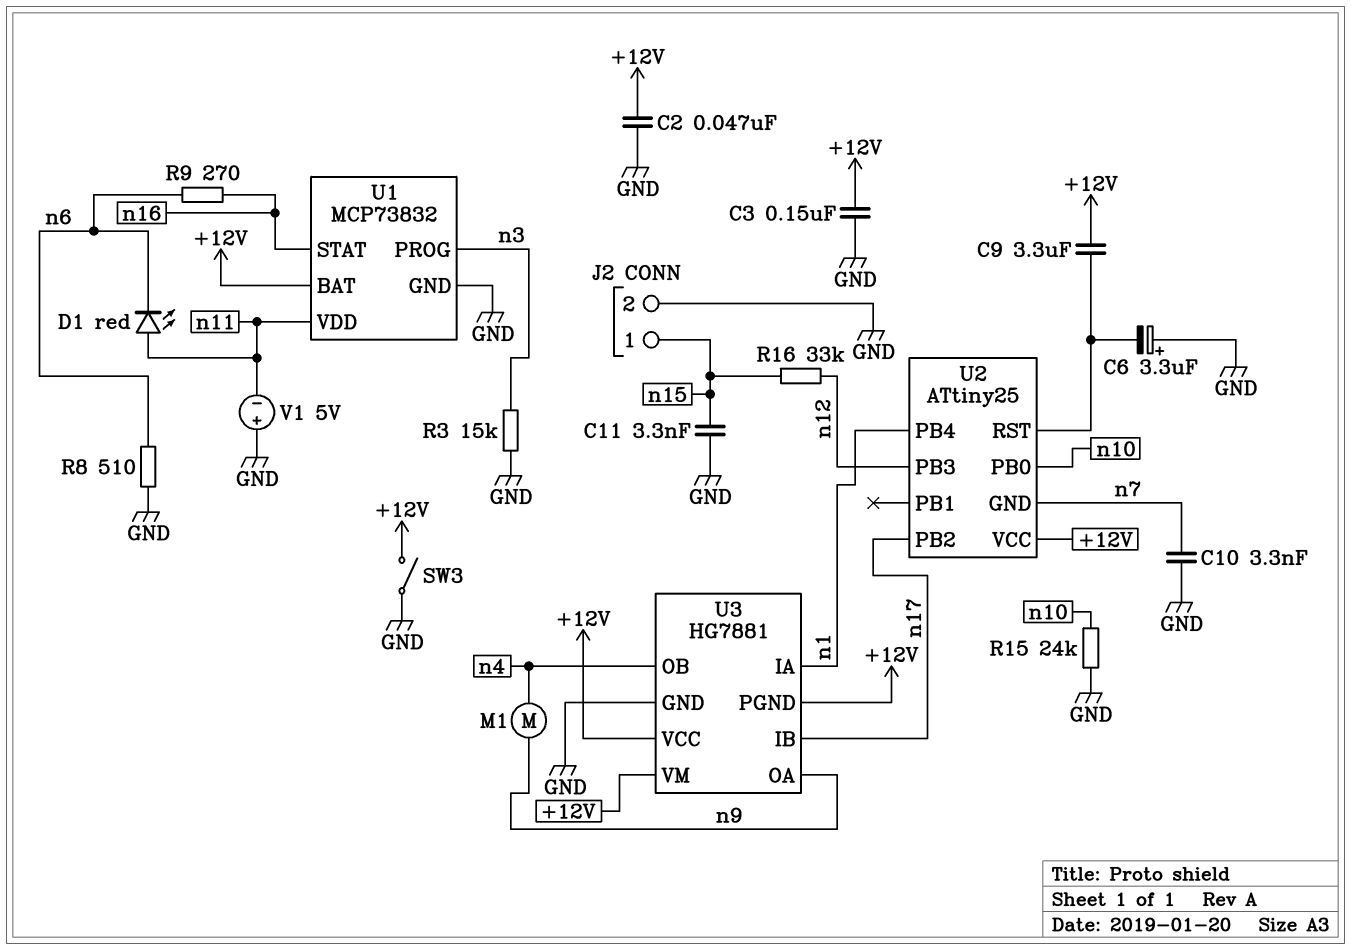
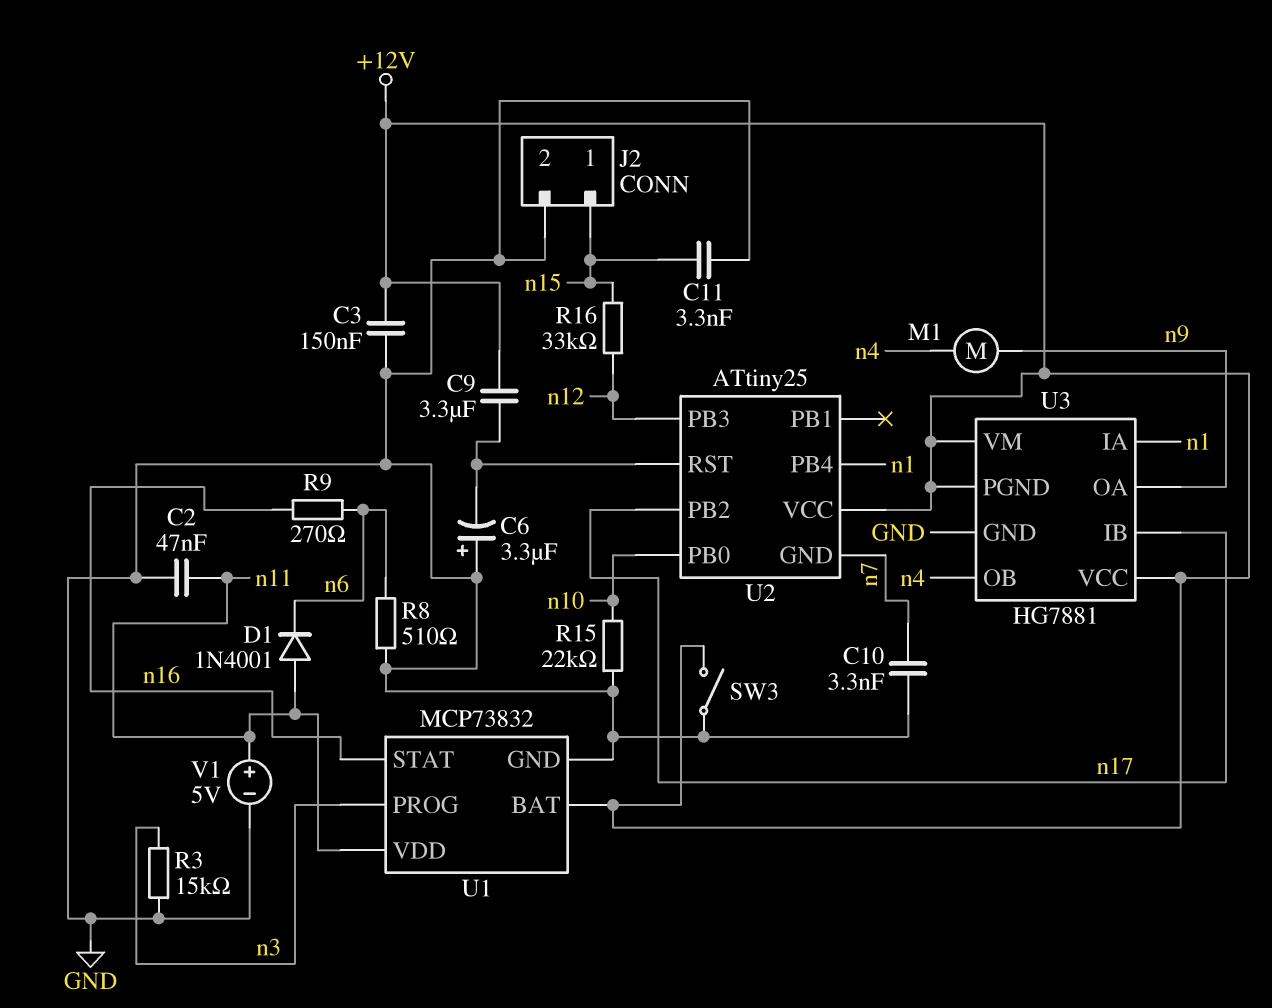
C2: 47nF (+12V, GND) -> 47nF (GND, n11)
D1: LED red (A n11, K n6) -> diode 1N4001 (A n11, K n6)
R15: 24k (GND, n10) -> 22k (GND, n10)
V1: 5V (plus GND, minus n11) -> 5V (plus n11, minus GND)

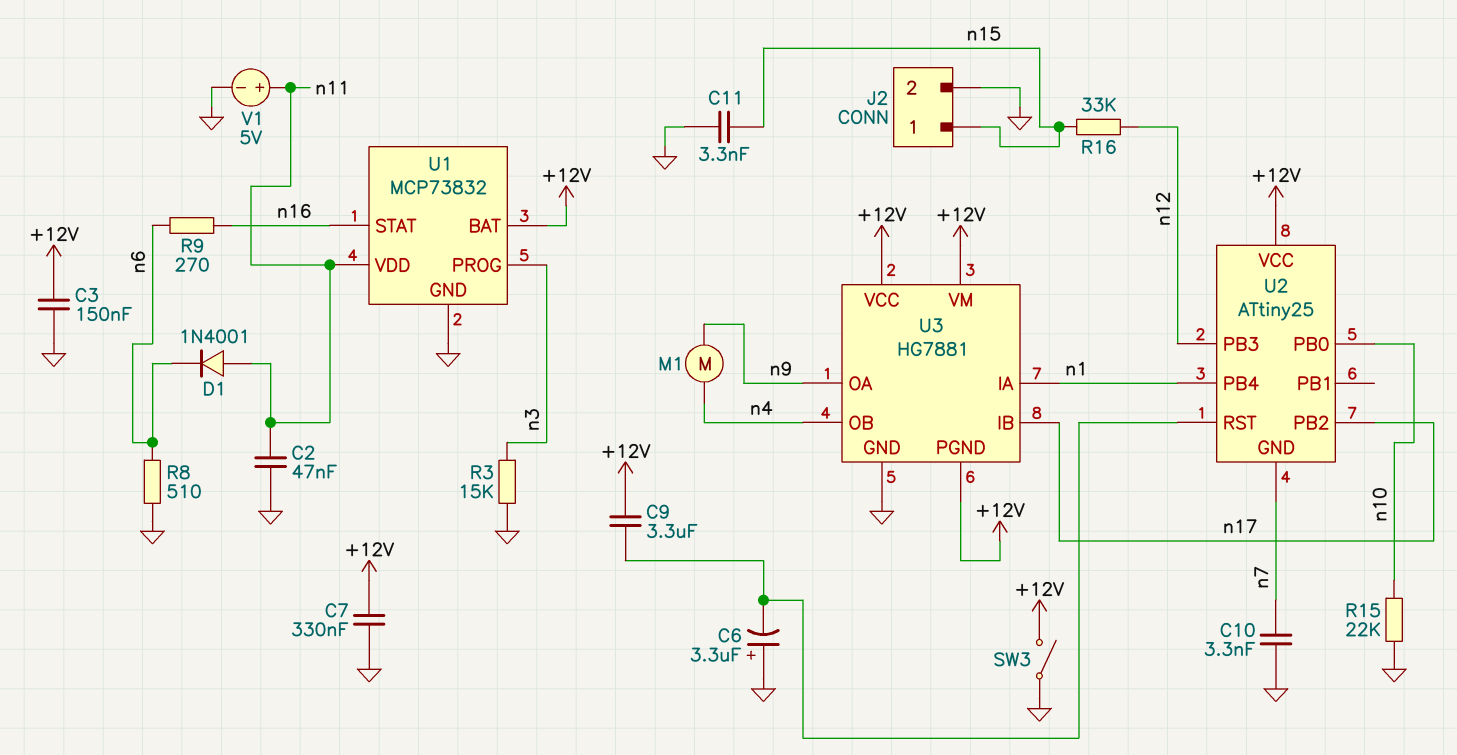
C7: none -> 330nF (+12V, GND)

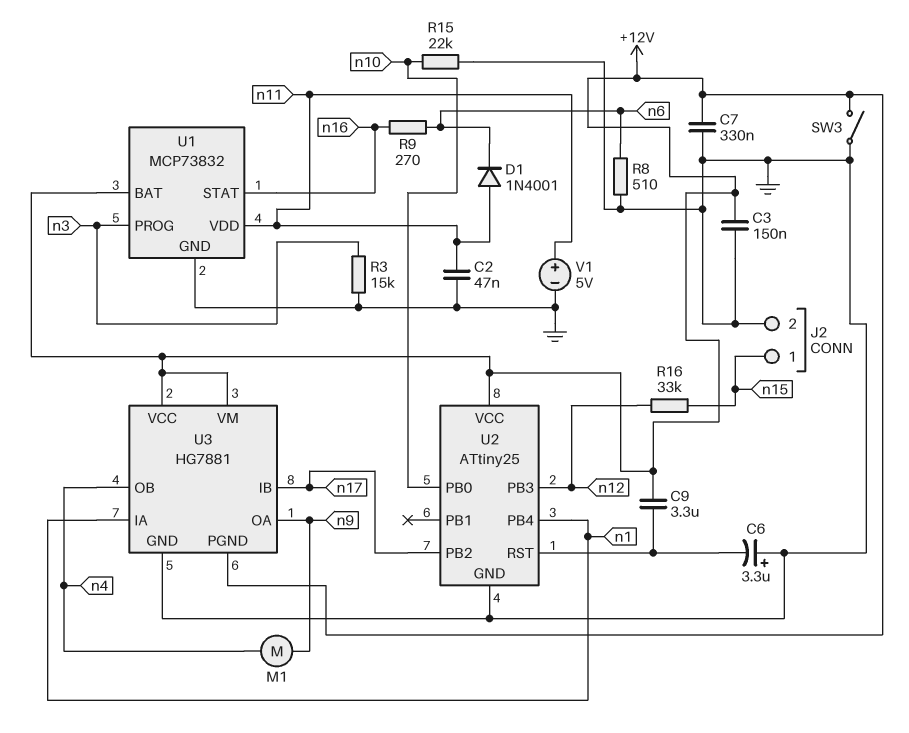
C10: 3.3nF (GND, n7) -> none
C11: 3.3nF (GND, n15) -> none
U2 pin GND: n7 -> GND

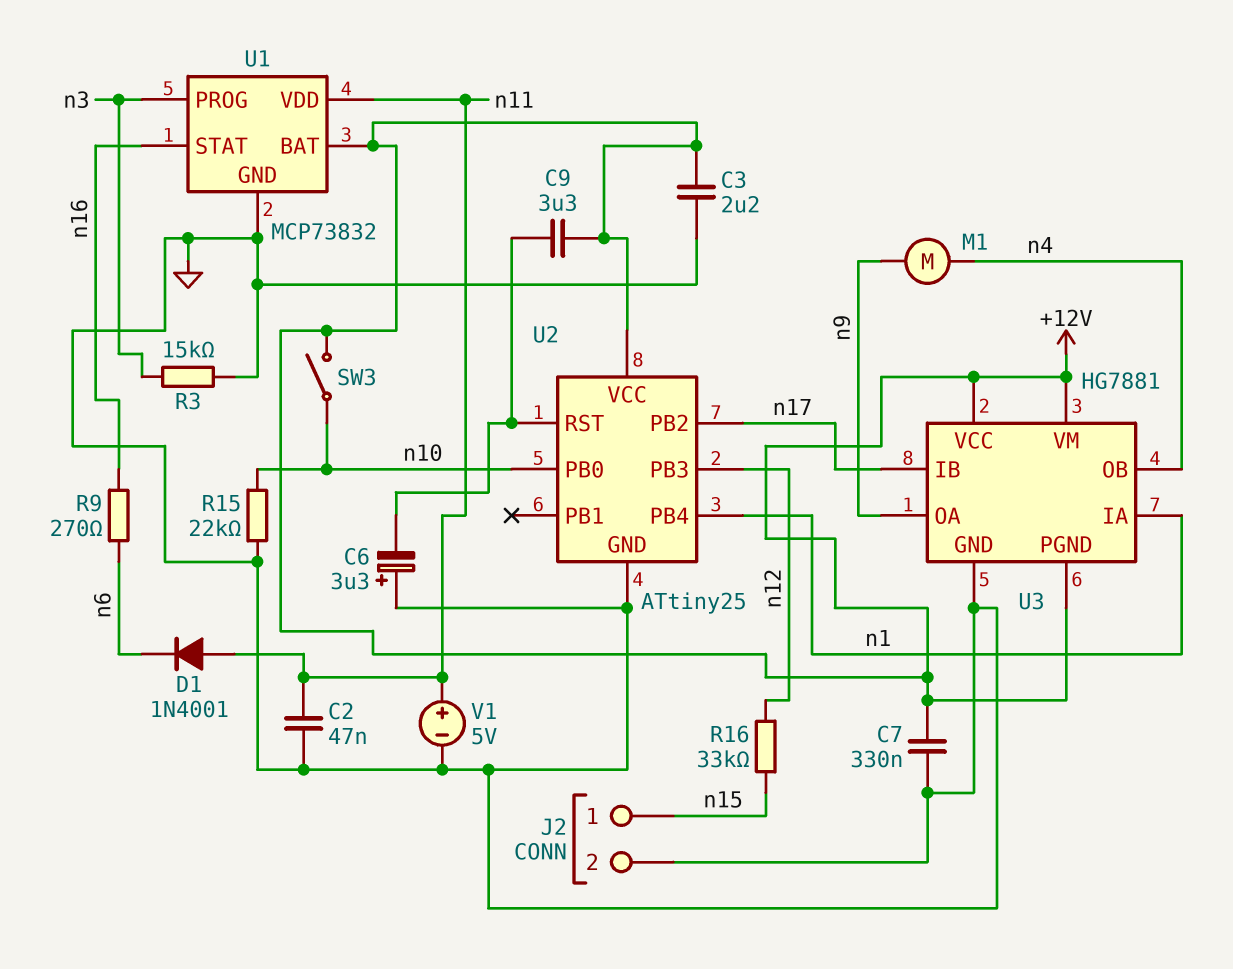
C3: 150nF (+12V, GND) -> 2.2uF (+12V, GND)
R8: 510 (GND, n6) -> none
SW3: switch (+12V, GND) -> switch (+12V, n10)

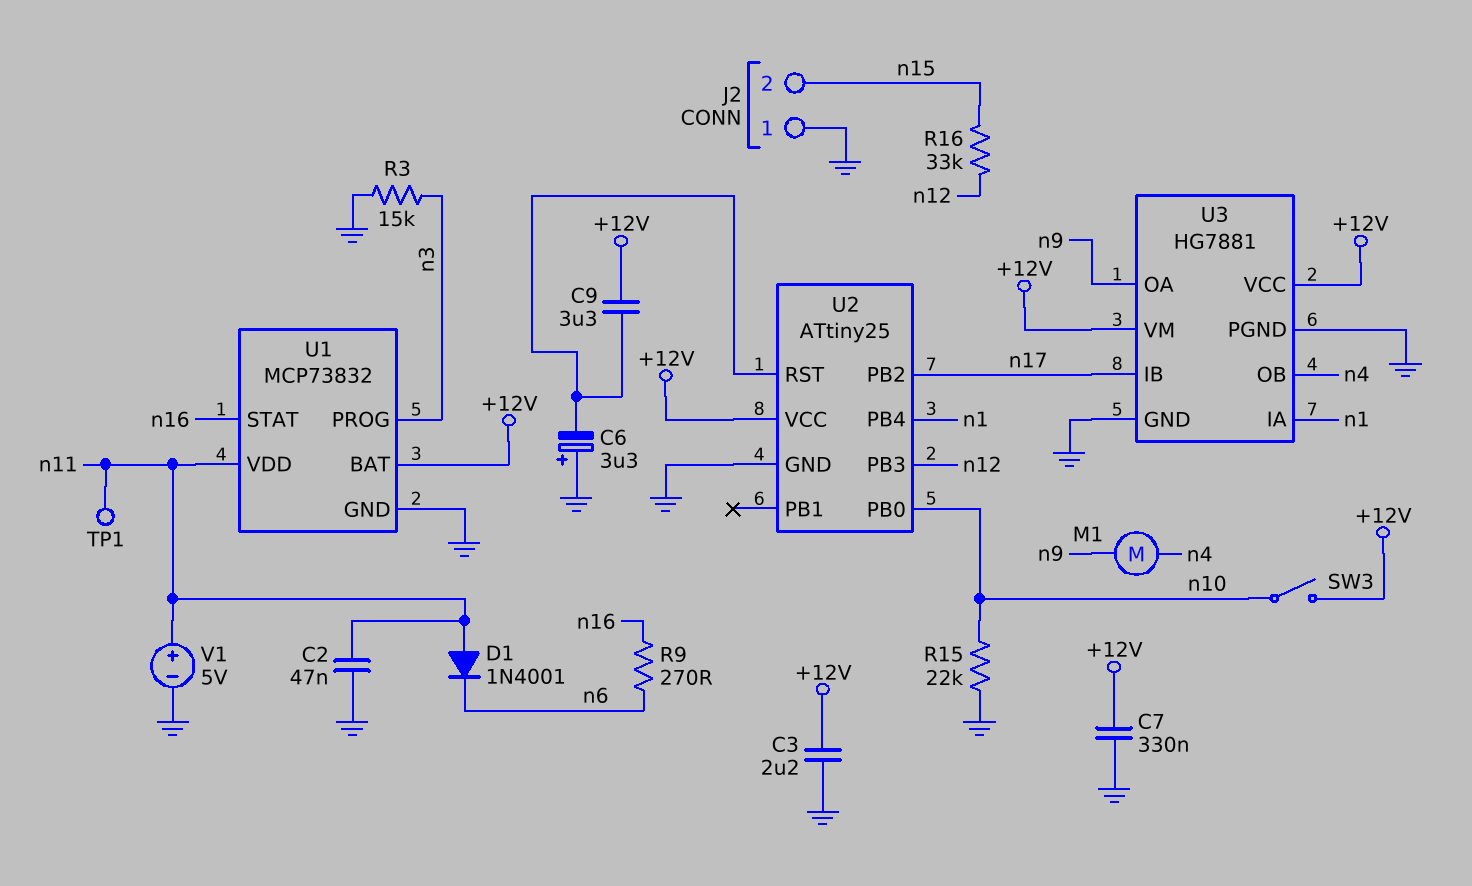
J2 pin 1: n15 -> GND
J2 pin 2: GND -> n15
TP1: none -> test point (n11)
U3 pin PGND: +12V -> GND

